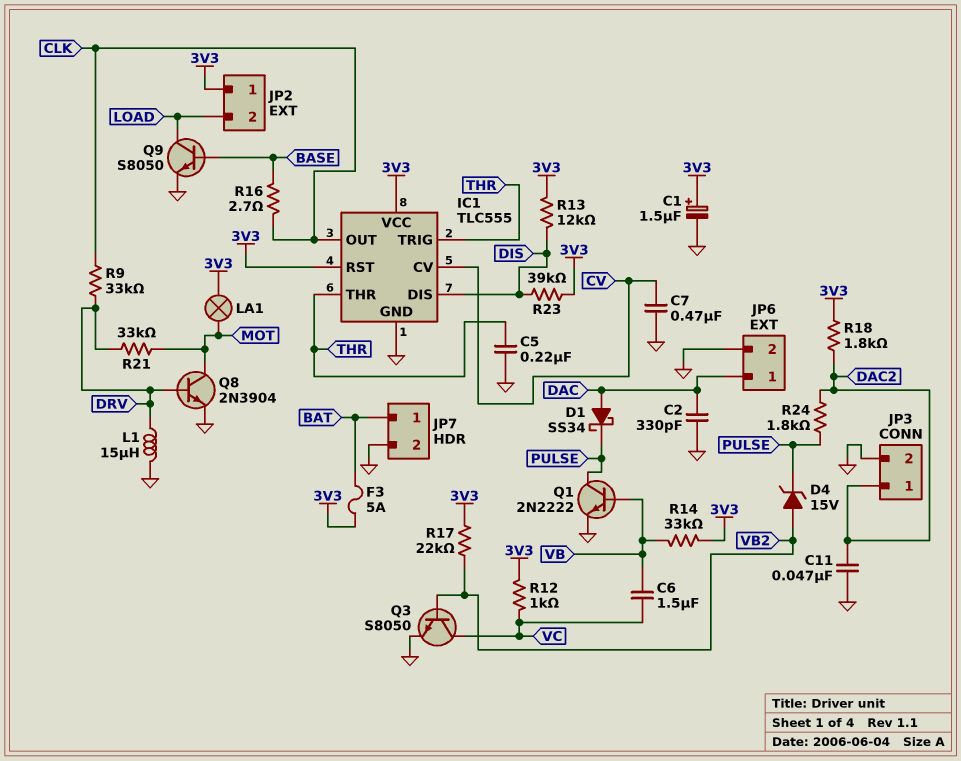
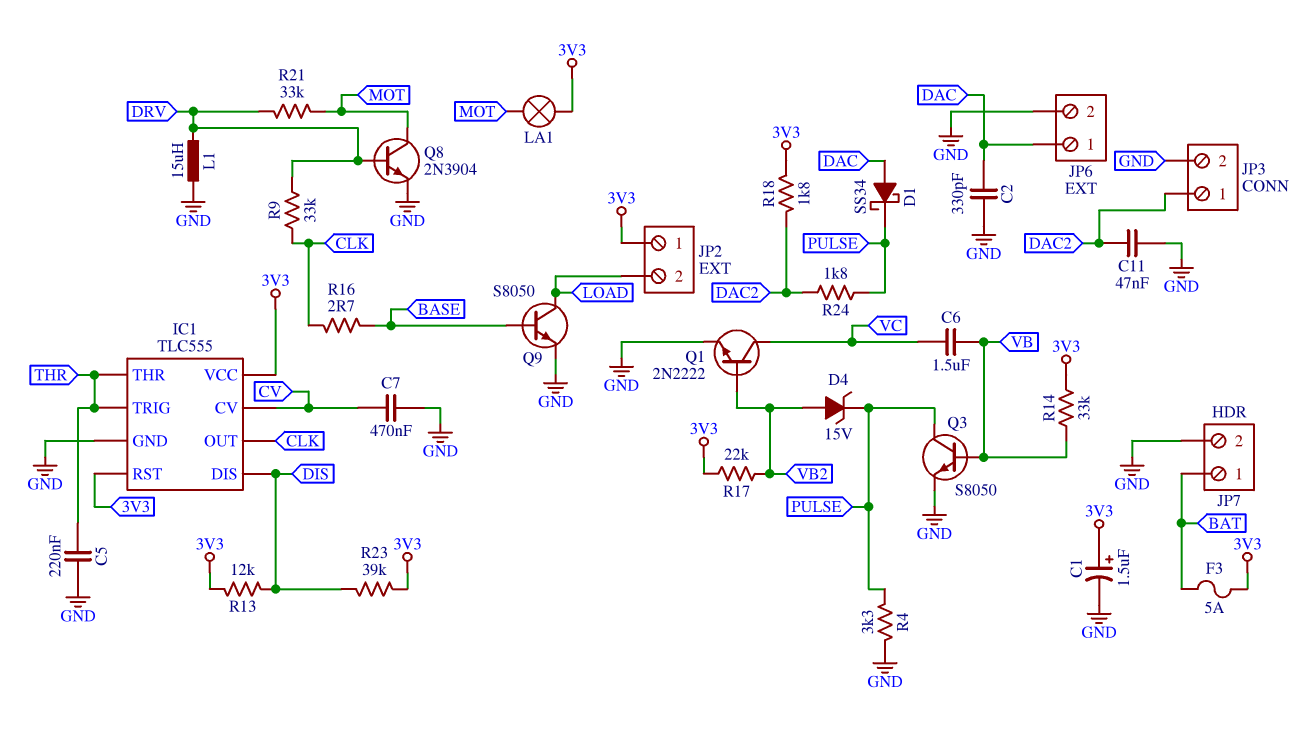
Q1: NPN 2N2222 (B VB, C PULSE, E GND) -> NPN 2N2222 (B VB2, C VC, E GND)
Q3: NPN S8050 (B VB2, C VC, E GND) -> NPN S8050 (B VB, C PULSE, E GND)
R4: none -> 3.3k (GND, PULSE)
R12: 1k (3V3, VC) -> none

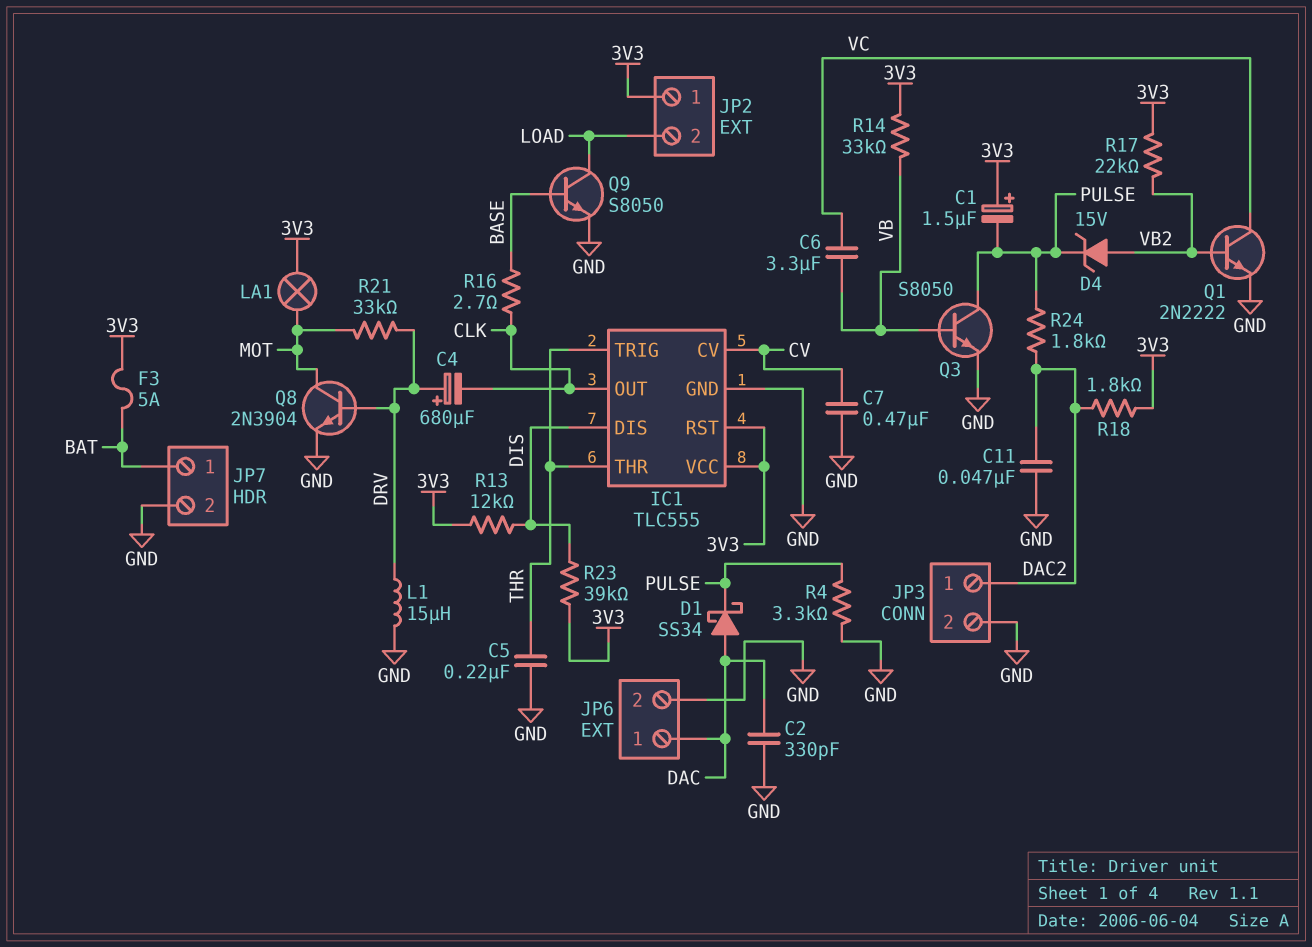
C1: 1.5uF (plus 3V3, minus GND) -> 1.5uF (plus 3V3, minus PULSE)
C4: none -> 680uF (plus DRV, minus CLK)
C6: 1.5uF (VB, VC) -> 3.3uF (VB, VC)
R9: 33k (CLK, DRV) -> none

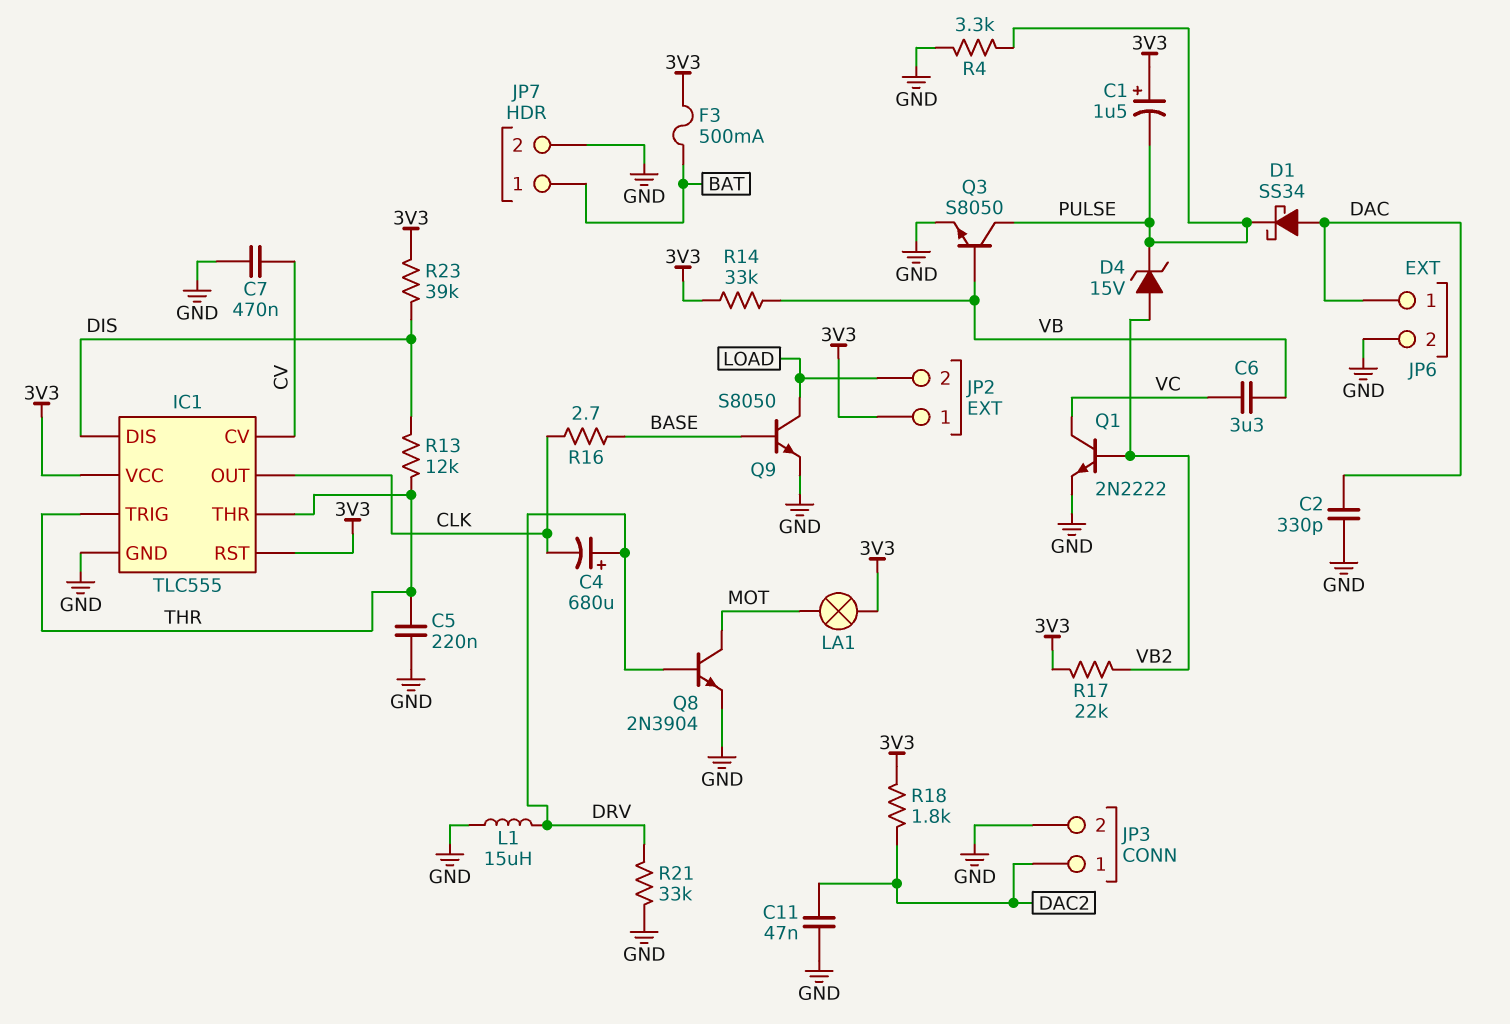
F3: 5A (3V3, BAT) -> 500mA (3V3, BAT)
R13: 12k (3V3, DIS) -> 12k (DIS, THR)
R21: 33k (DRV, MOT) -> 33k (DRV, GND)
R24: 1.8k (DAC2, PULSE) -> none

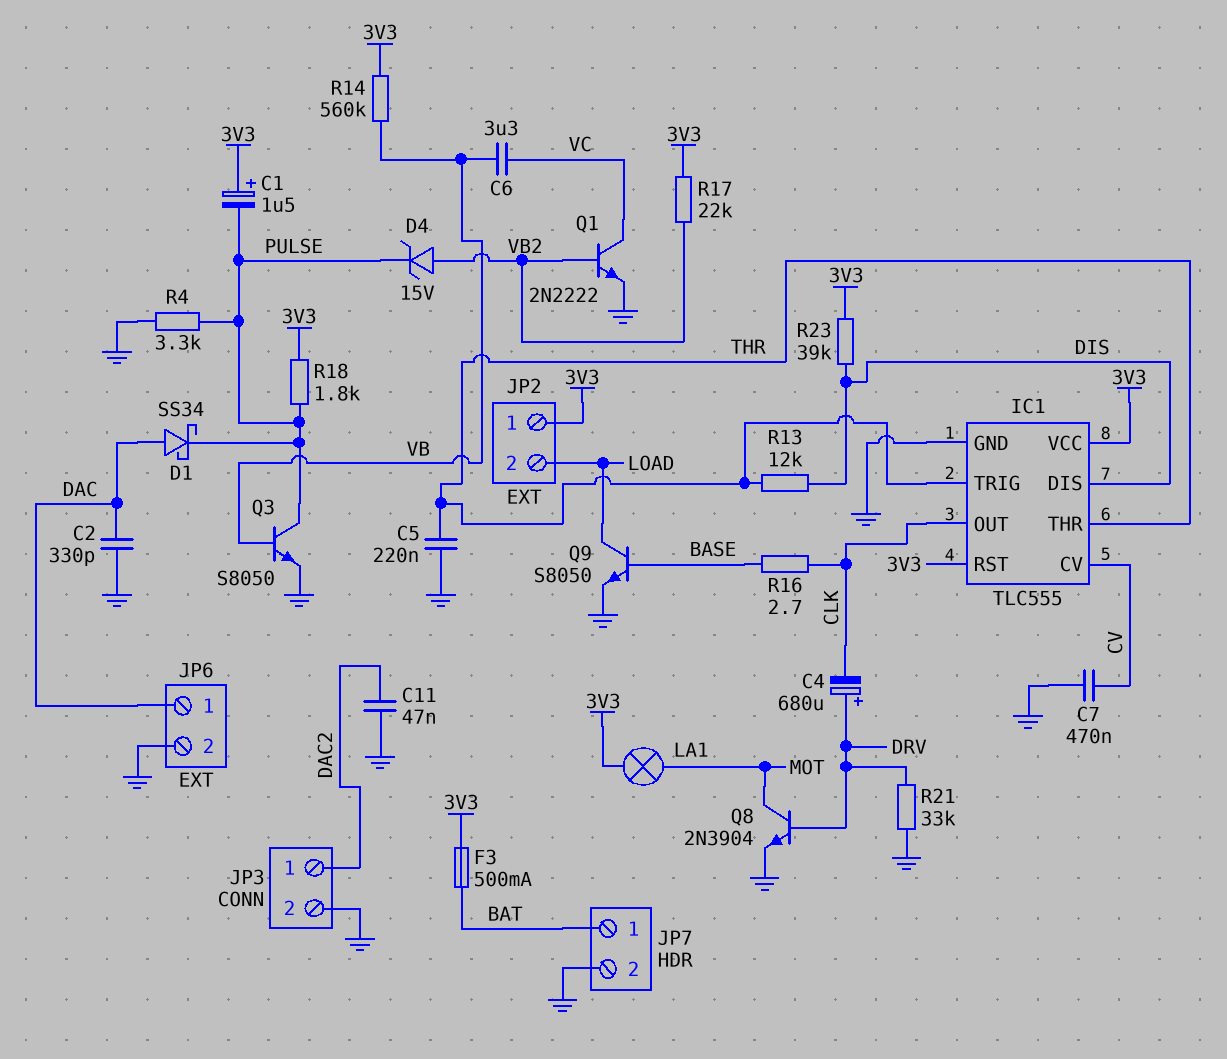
L1: 15uH (DRV, GND) -> none
R14: 33k (3V3, VB) -> 560k (3V3, VB)
R18: 1.8k (3V3, DAC2) -> 1.8k (3V3, PULSE)

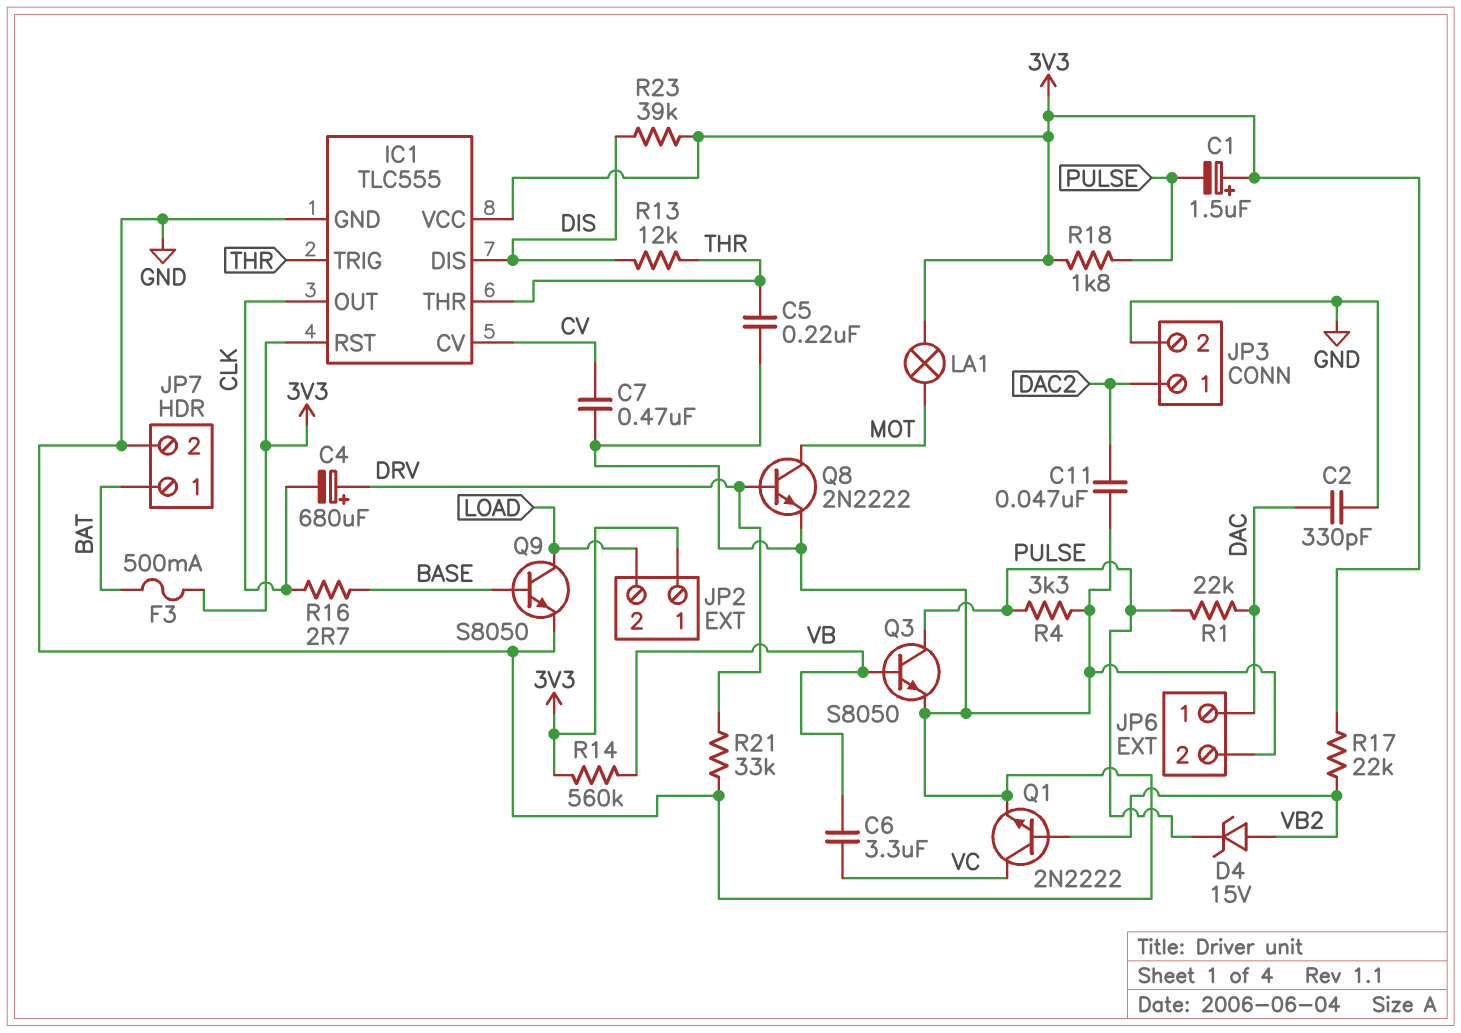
D1: schottky SS34 (A DAC, K PULSE) -> none
Q8: NPN 2N3904 (B DRV, C MOT, E GND) -> NPN 2N2222 (B DRV, C MOT, E GND)
R1: none -> 22k (DAC, PULSE)

